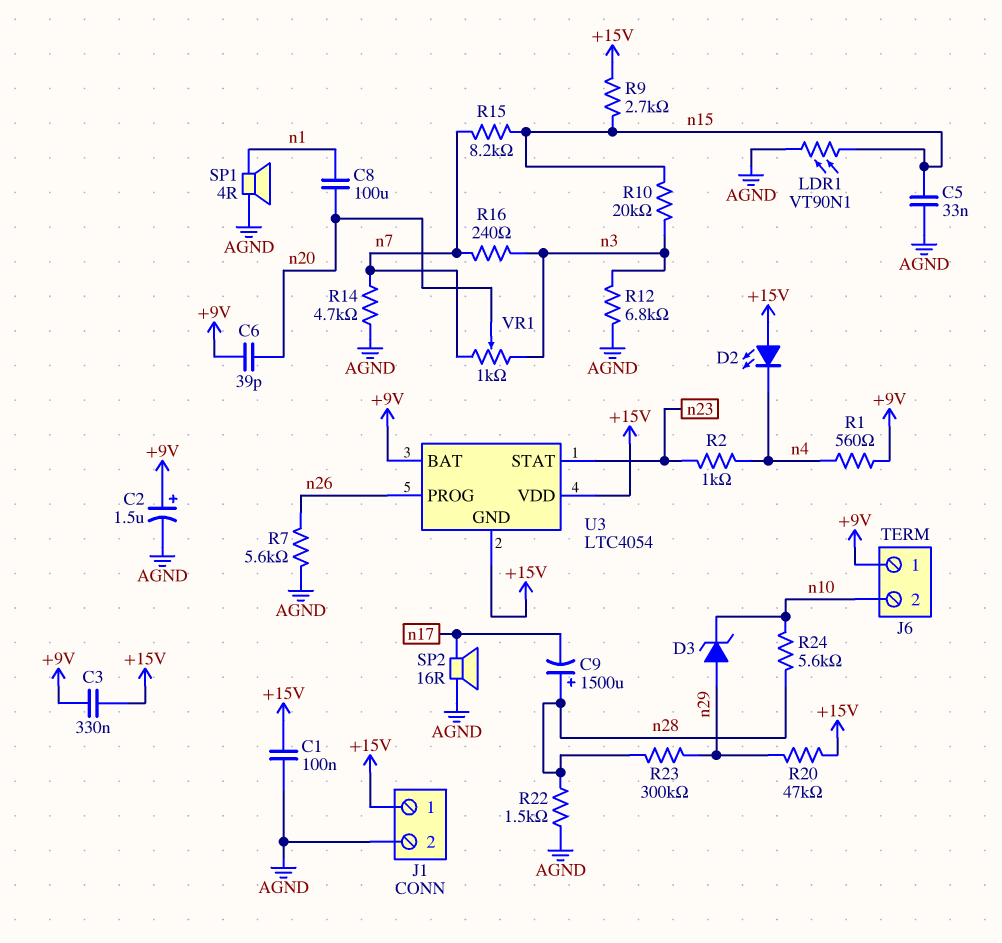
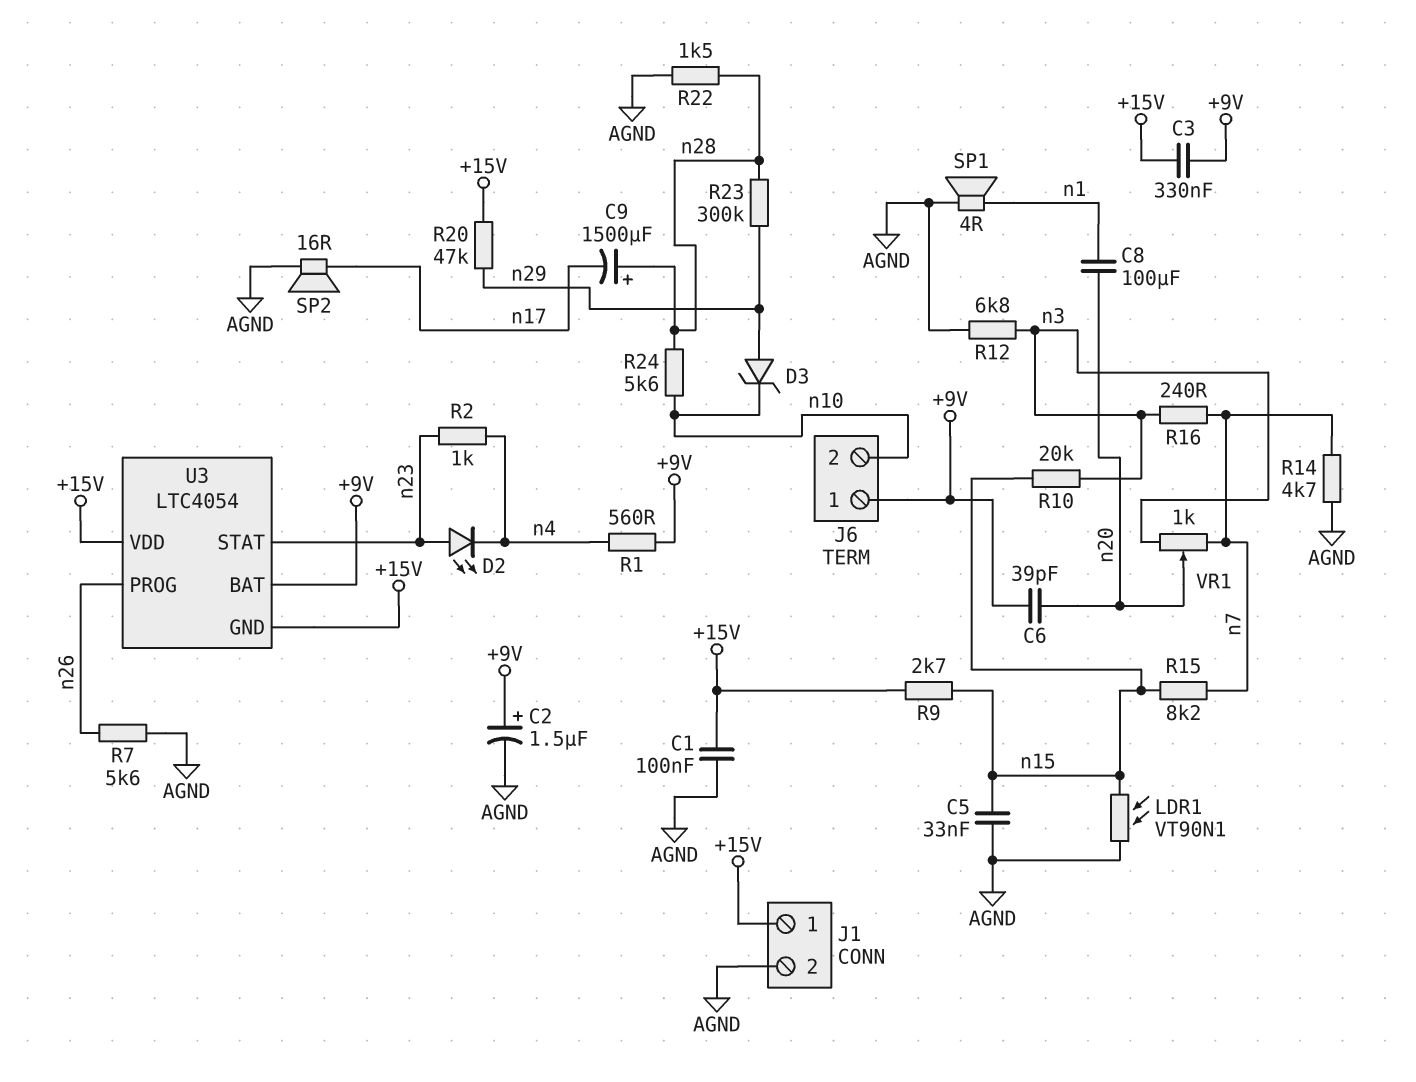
D2: LED (A +15V, K n4) -> LED (A n23, K n4)

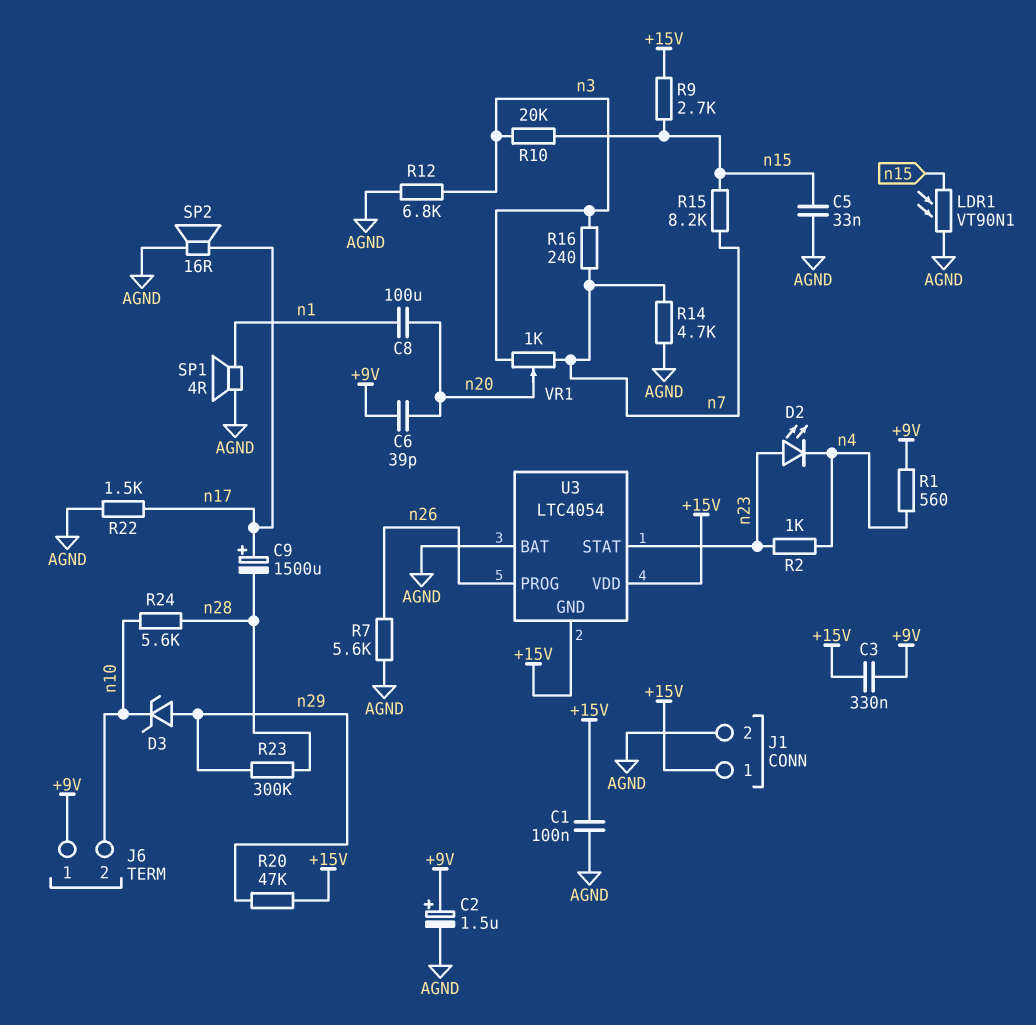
C9: 1500uF (plus n28, minus n17) -> 1500uF (plus n17, minus n28)
R22: 1.5k (AGND, n28) -> 1.5k (AGND, n17)
U3 pin BAT: +9V -> AGND

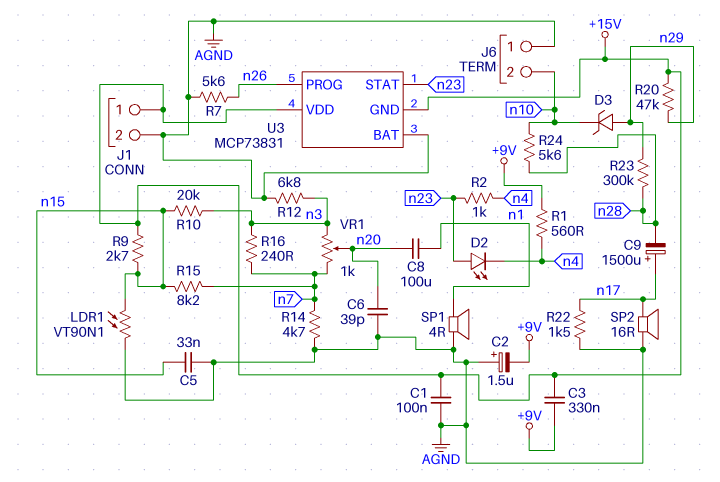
C2: 1.5uF (plus +9V, minus AGND) -> 1.5uF (plus AGND, minus +9V)
C6: 39pF (+9V, n20) -> 39pF (AGND, n20)
J6 pin 1: +9V -> AGND
U3: LTC4054 -> MCP73831

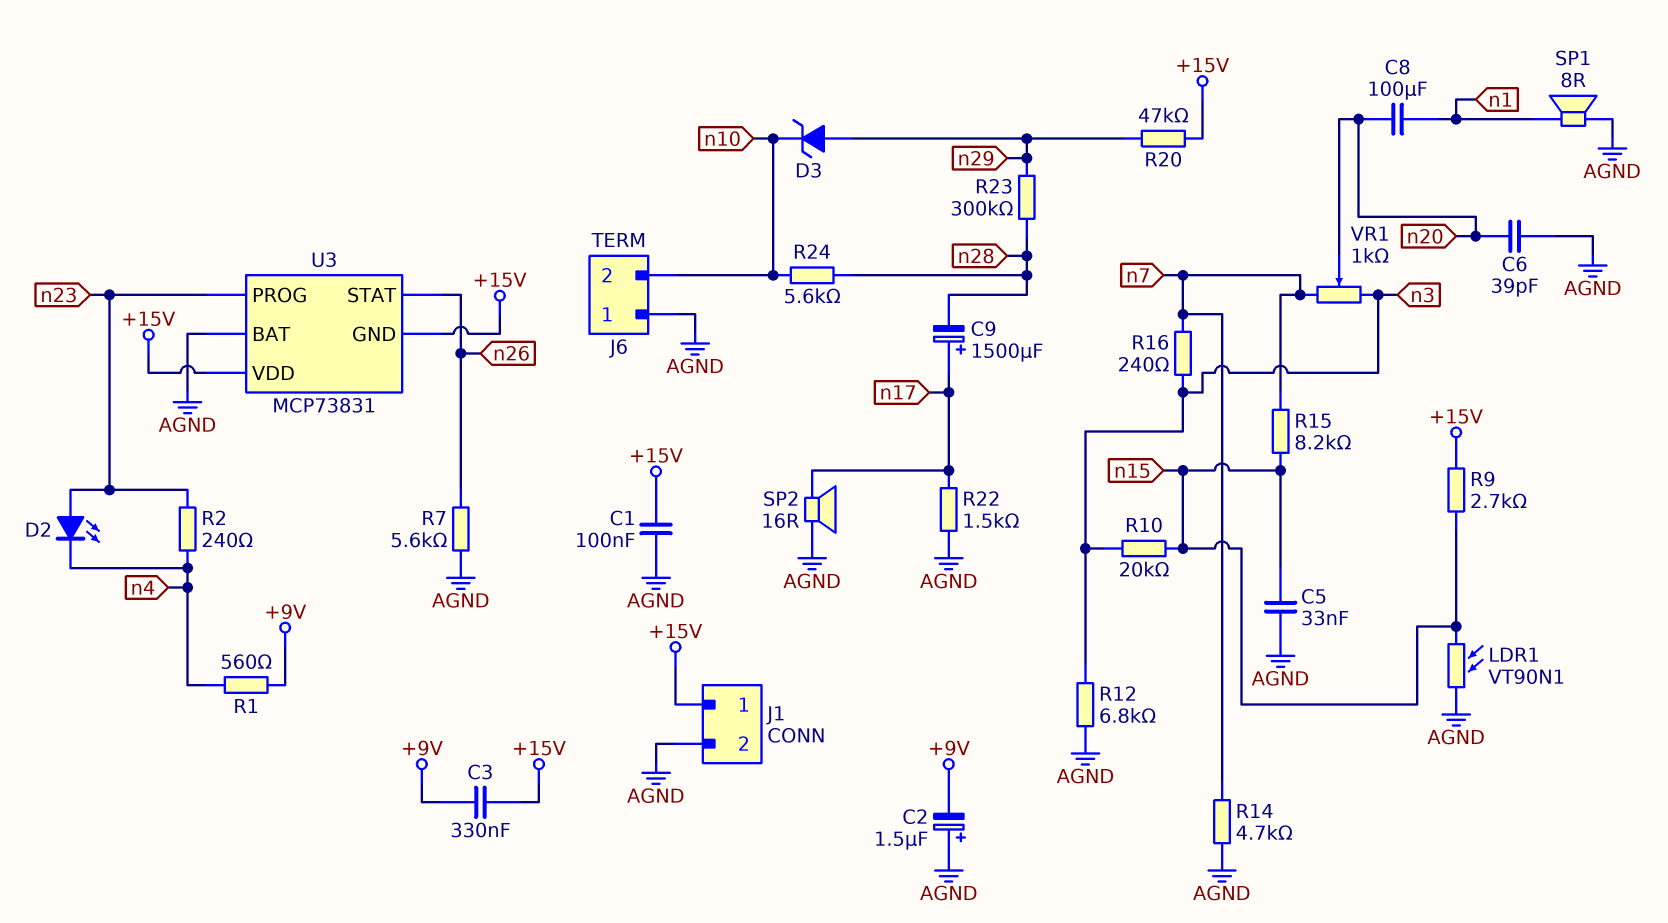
R2: 1k (n4, n23) -> 240 (n4, n23)
SP1: speaker 4R (AGND, n1) -> speaker 8R (AGND, n1)
U3 pin PROG: n26 -> n23
U3 pin STAT: n23 -> n26

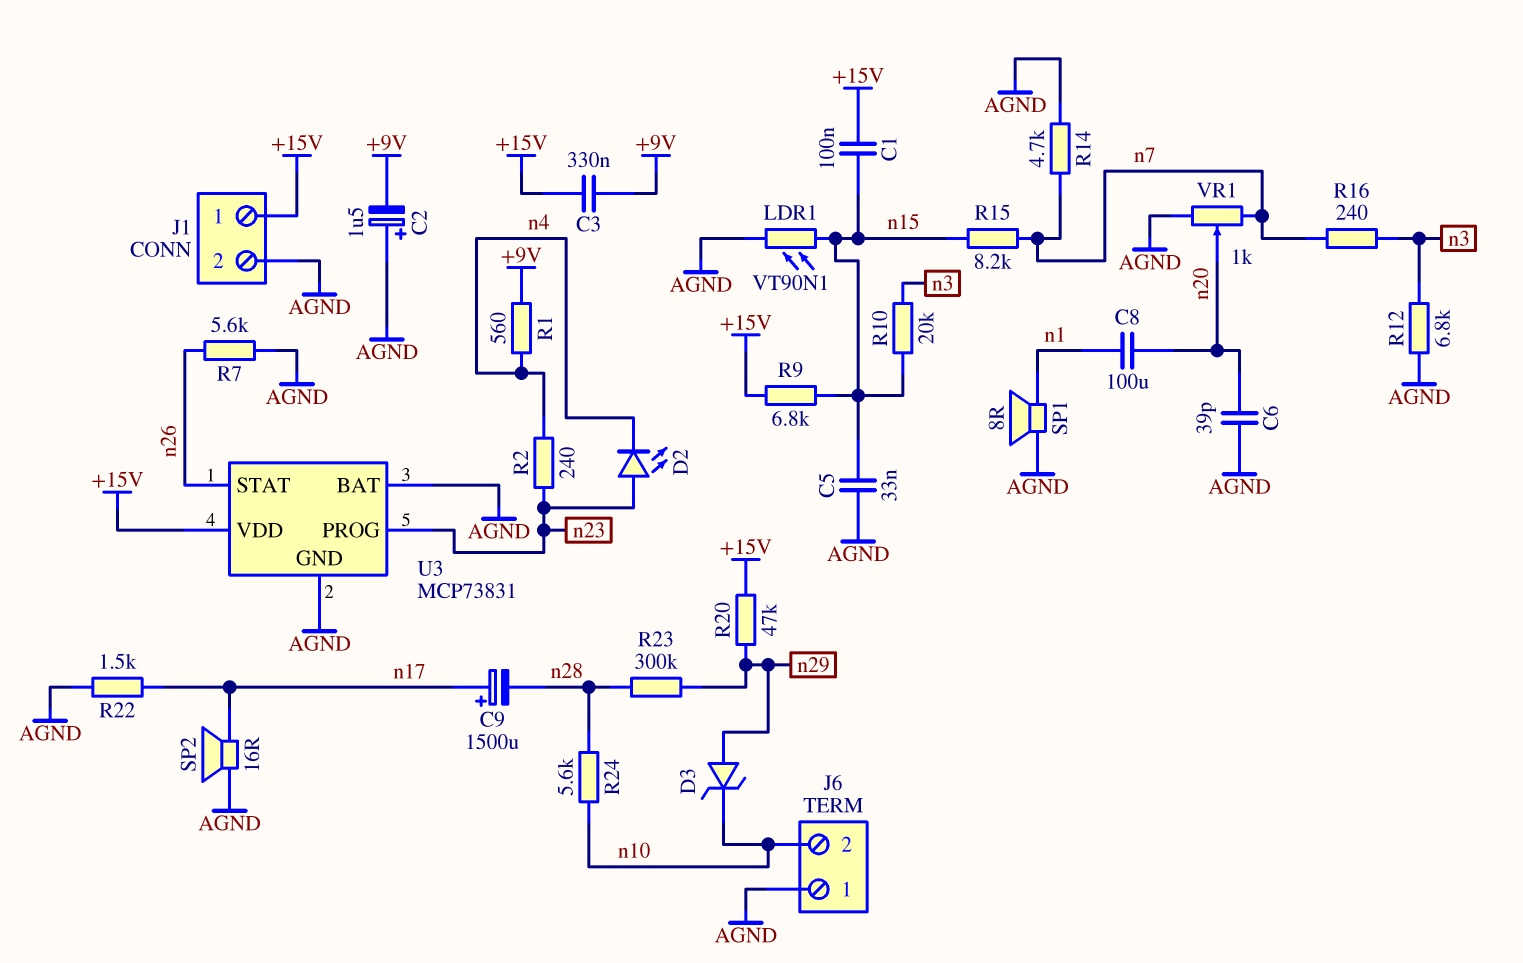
C1: 100nF (+15V, AGND) -> 100nF (+15V, n15)
R9: 2.7k (+15V, n15) -> 6.8k (+15V, n15)
U3 pin GND: +15V -> AGND
VR1: 1k (n3, n7, wiper n20) -> 1k (AGND, n7, wiper n20)

